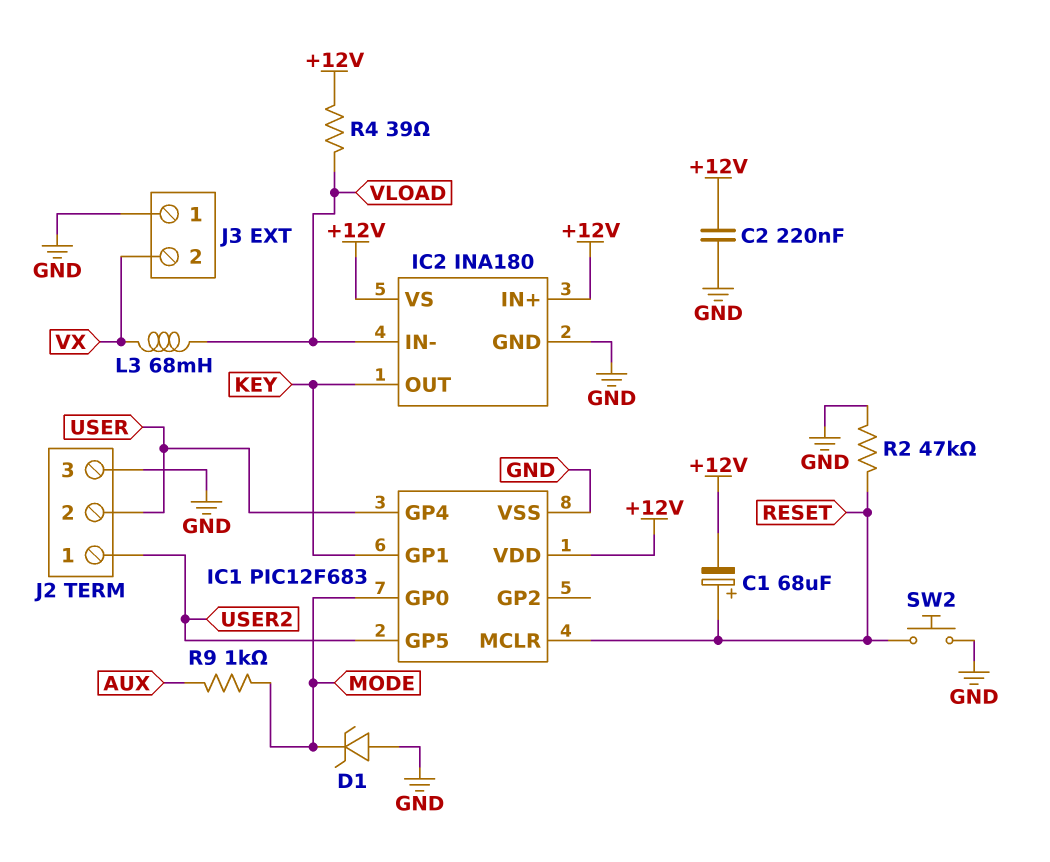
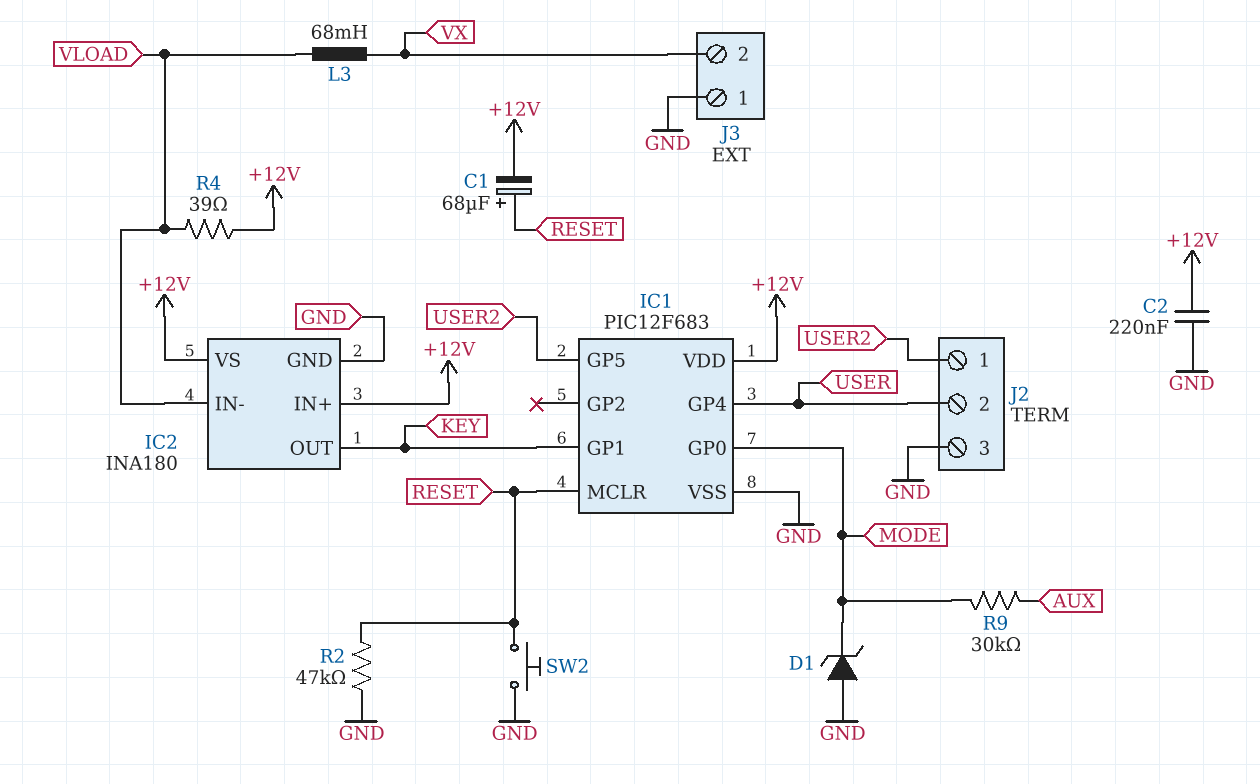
R9: 1k (AUX, MODE) -> 30k (AUX, MODE)

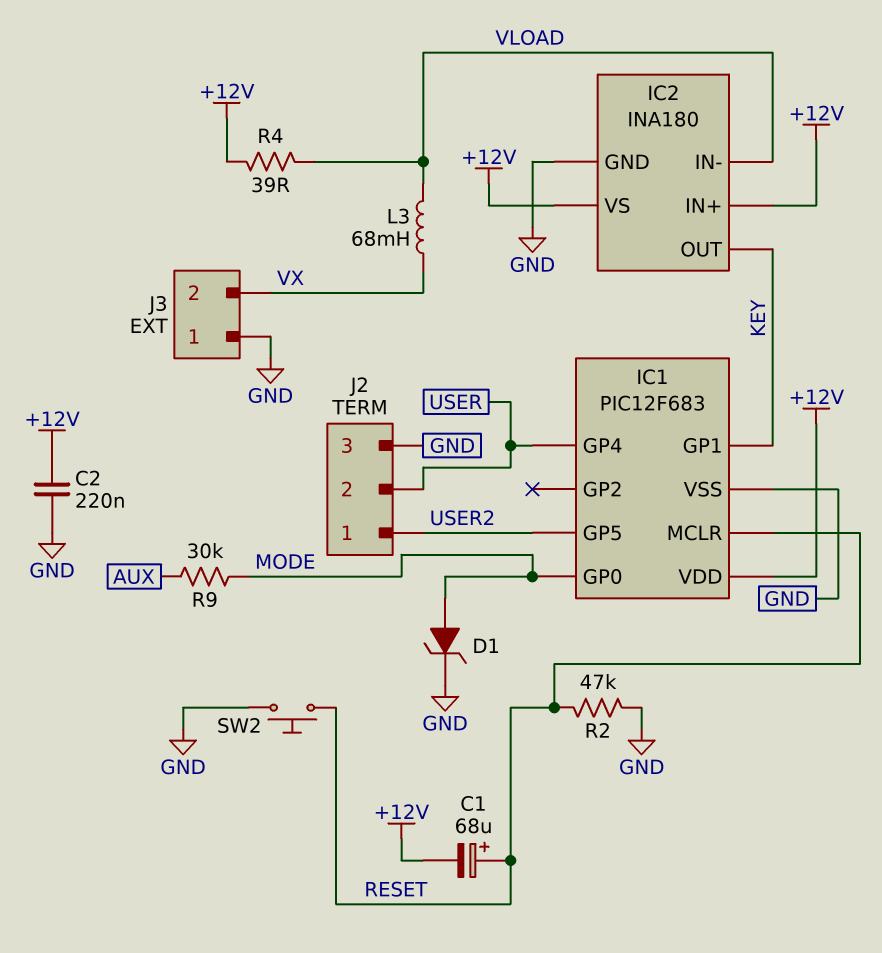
D1: zener (A GND, K MODE) -> zener (A MODE, K GND)

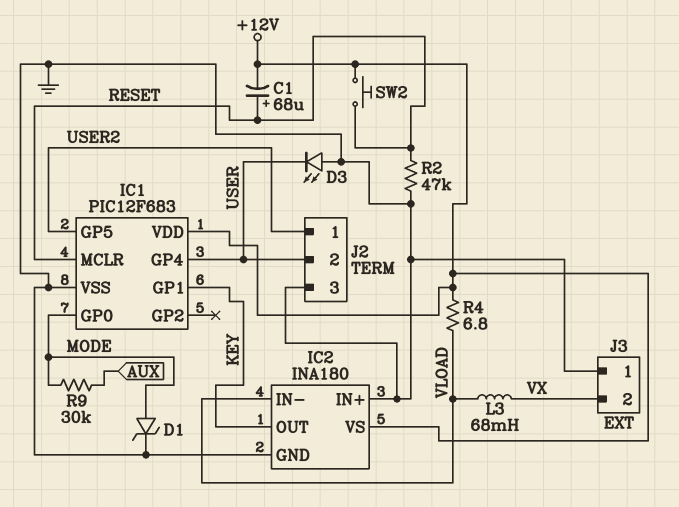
C2: 220nF (+12V, GND) -> none
D3: none -> LED (A GND, K USER)
IC2 pin IN+: +12V -> GND
R4: 39 (+12V, VLOAD) -> 6.8 (+12V, VLOAD)
SW2: button (GND, RESET) -> button (+12V, RESET)

